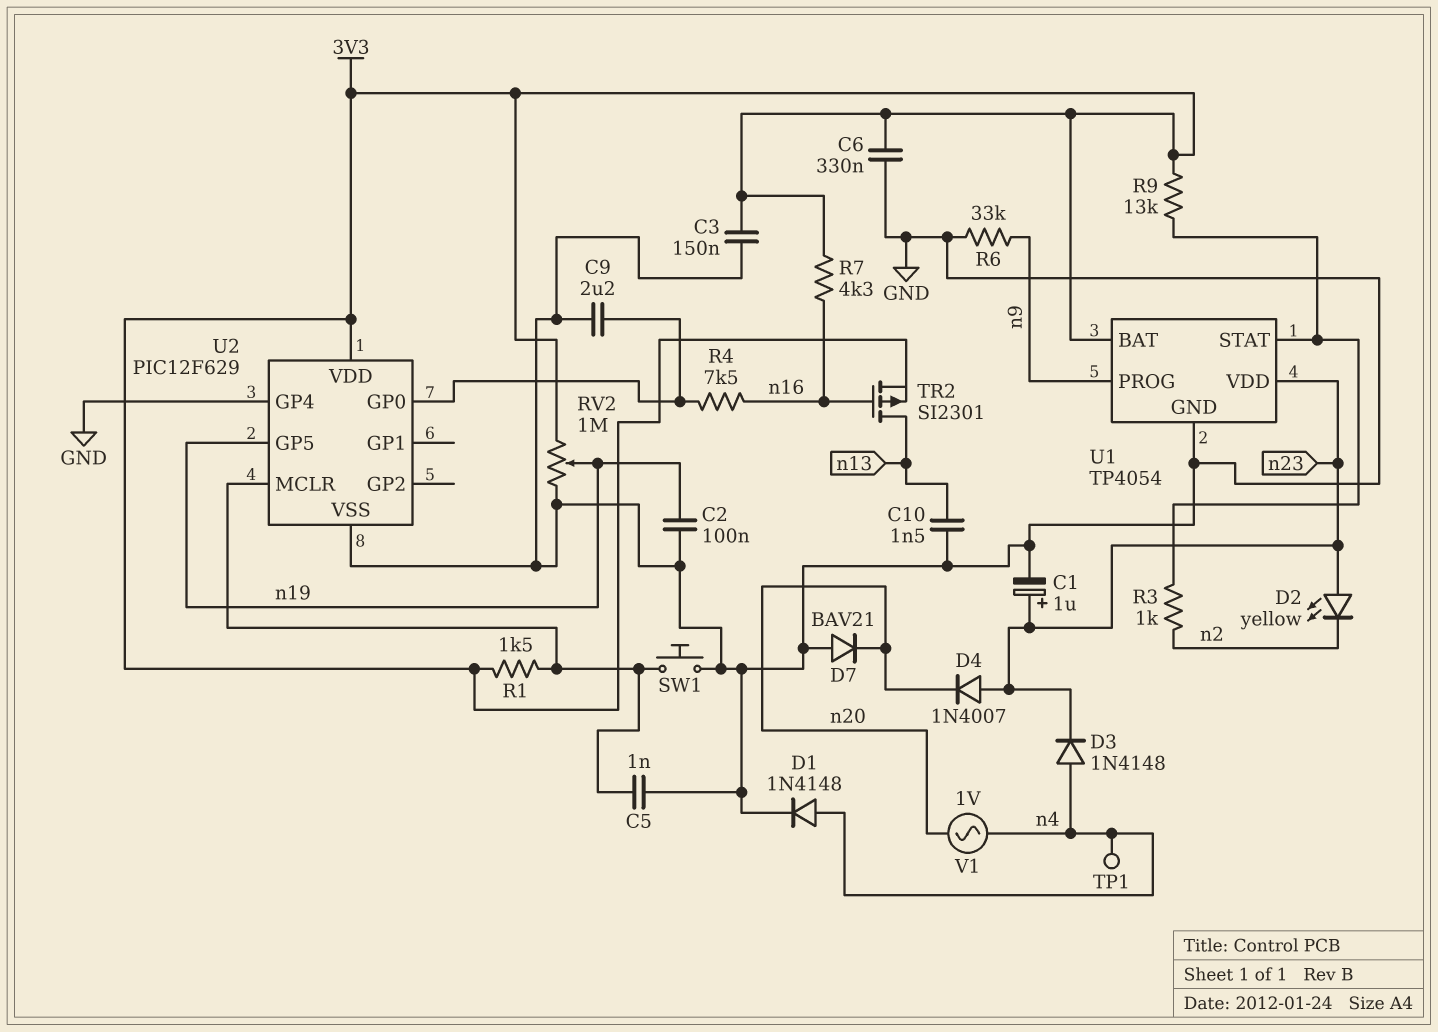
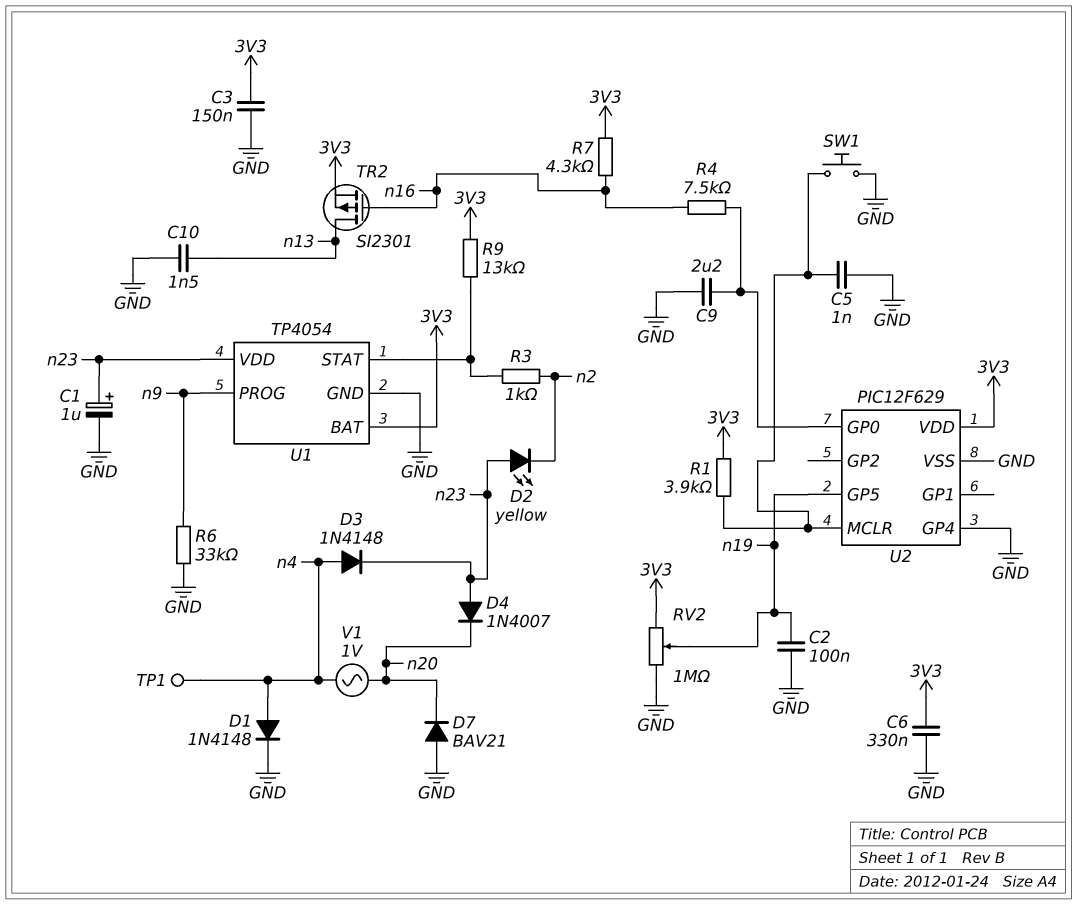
R1: 1.5k (3V3, U2/MCLR) -> 3.9k (3V3, U2/MCLR)

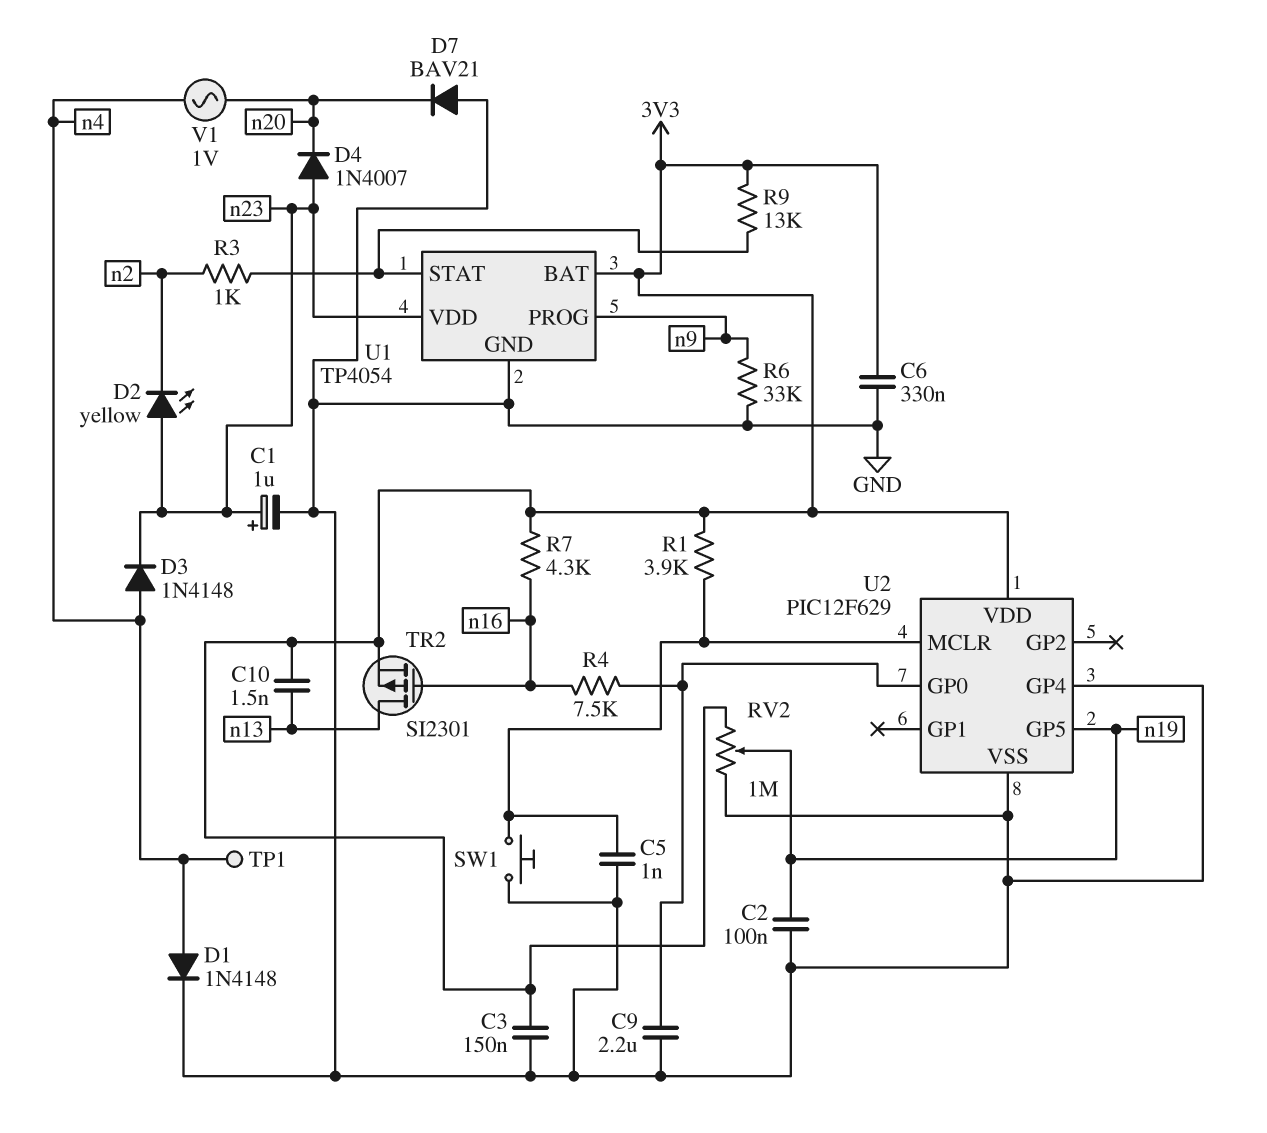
C10: 1.5nF (GND, n13) -> 1.5nF (3V3, n13)

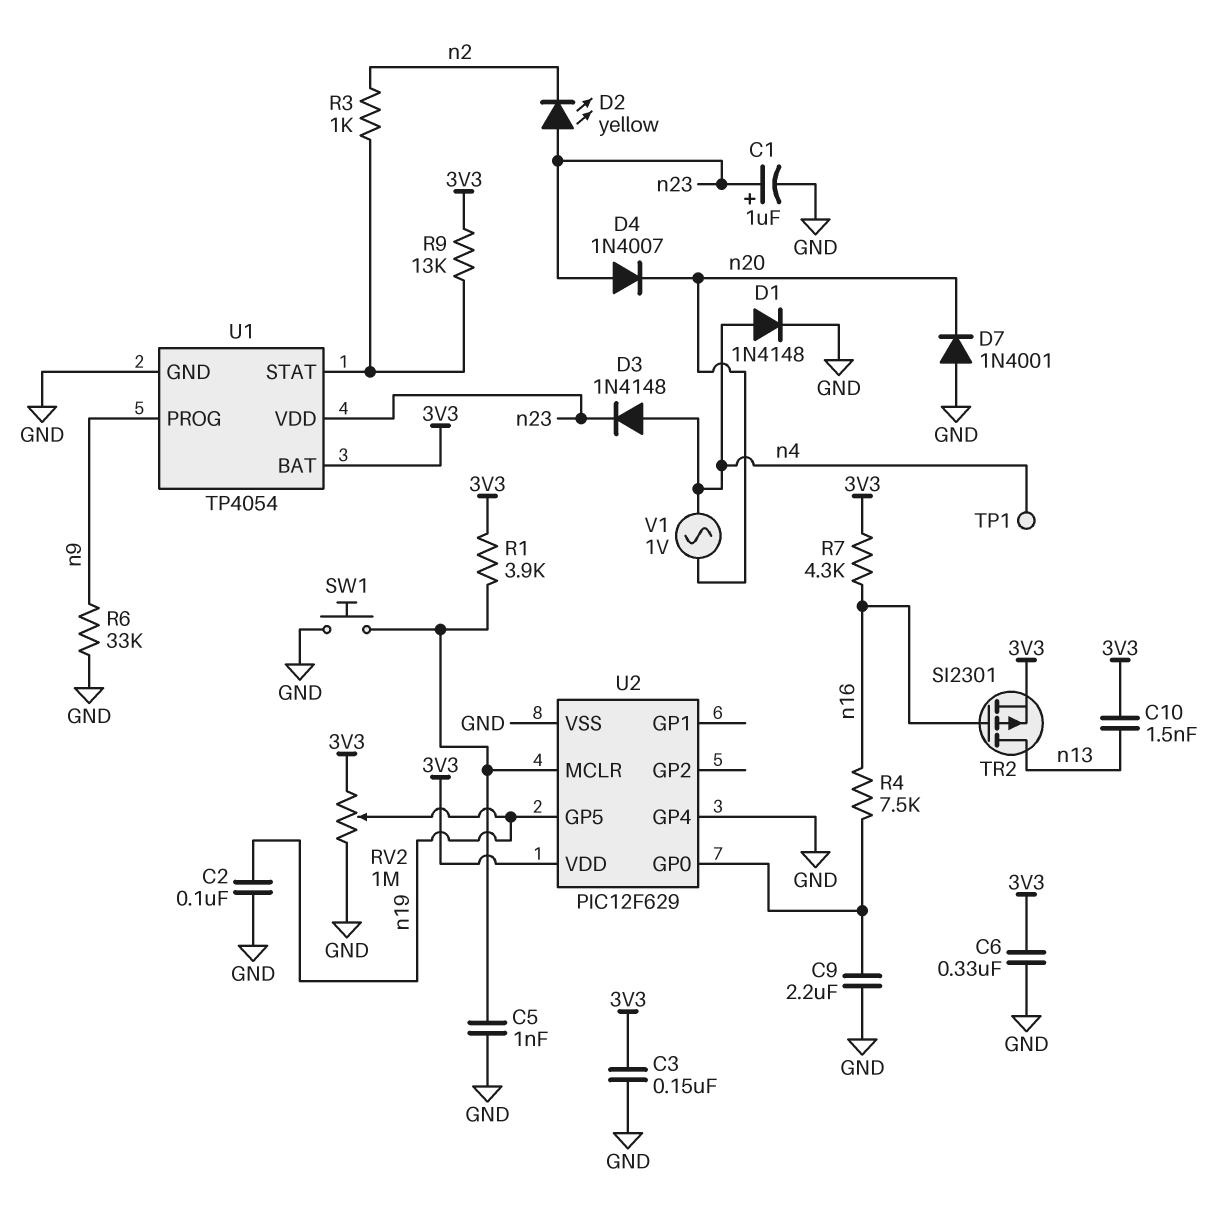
D7: diode BAV21 (A GND, K n20) -> diode 1N4001 (A GND, K n20)

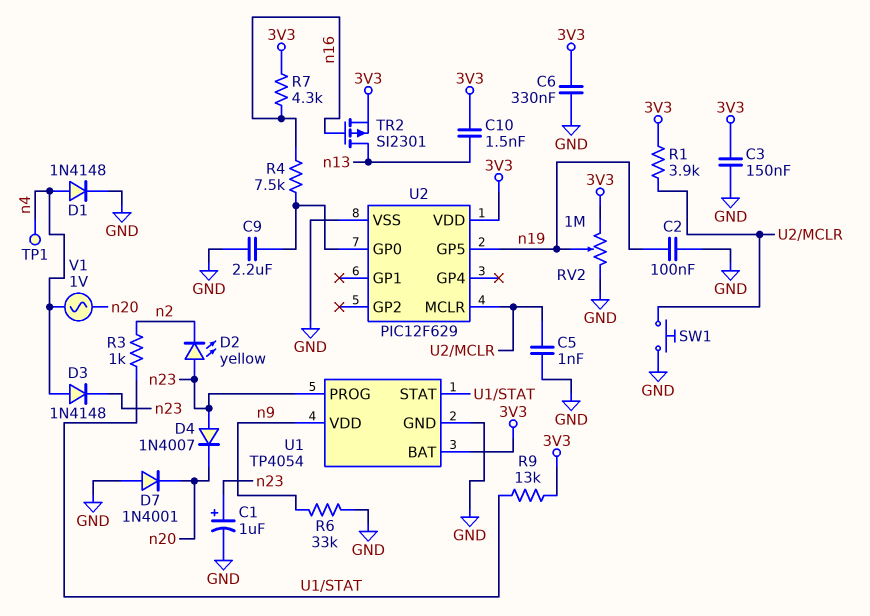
U1 pin PROG: n9 -> n23
U1 pin VDD: n23 -> n9
U2 pin GP4: GND -> none

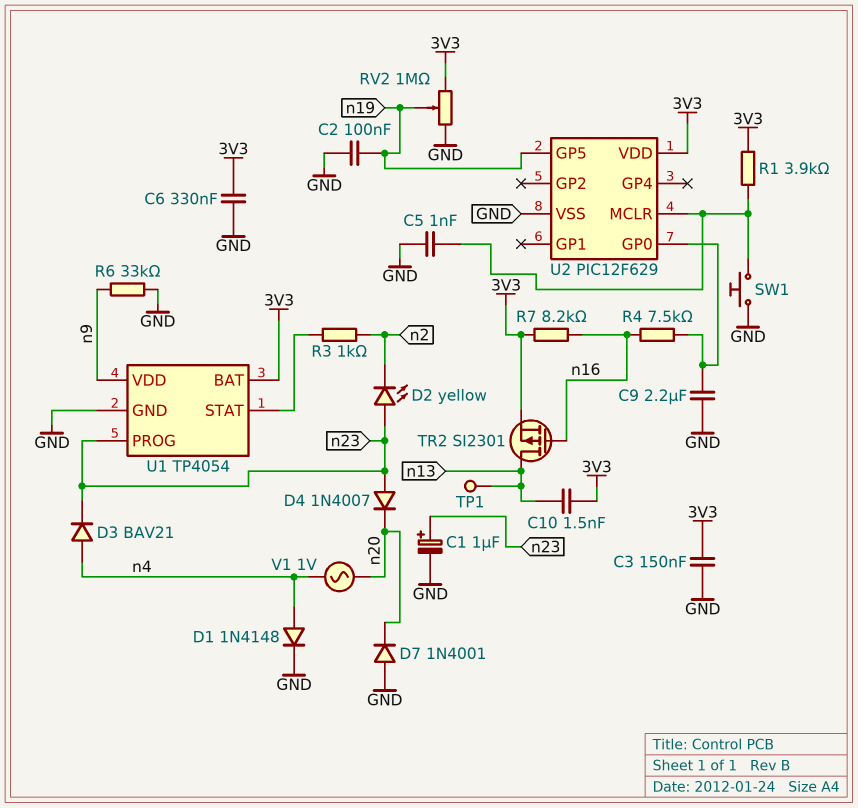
D3: diode 1N4148 (A n4, K n23) -> diode BAV21 (A n4, K n23)
R7: 4.3k (3V3, n16) -> 8.2k (3V3, n16)
R9: 13k (3V3, U1/STAT) -> none
TP1: test point (n4) -> test point (n13)

